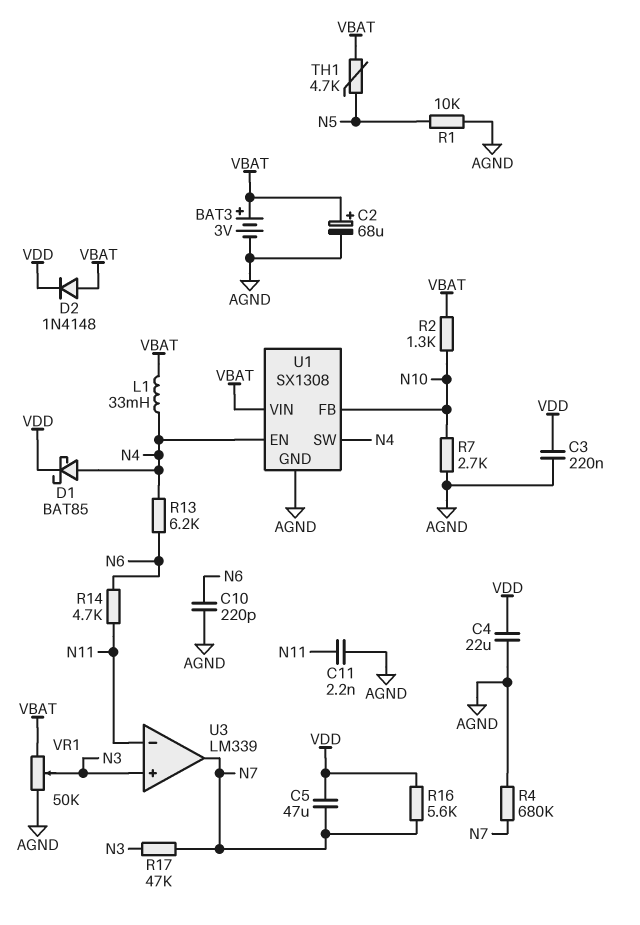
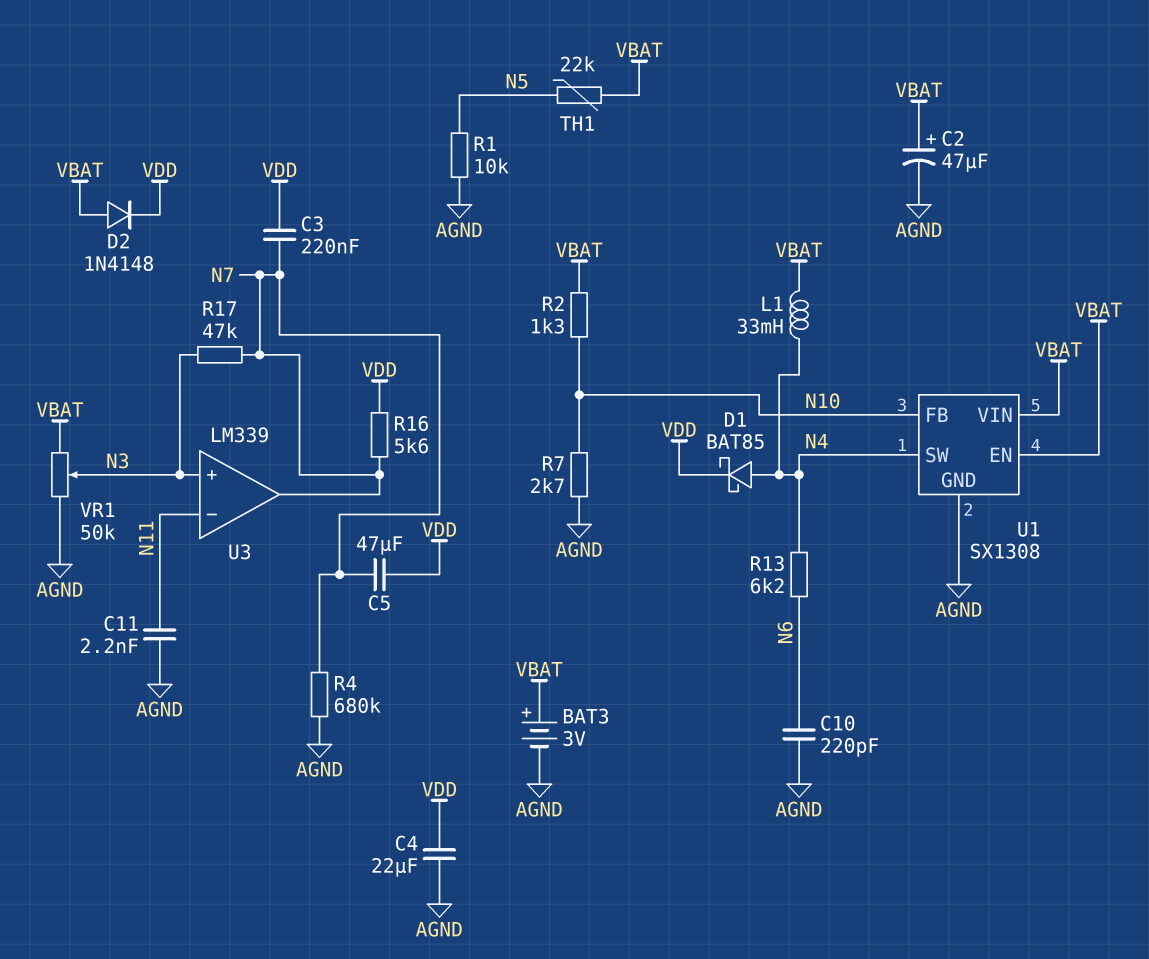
C2: 68uF (plus VBAT, minus AGND) -> 47uF (plus VBAT, minus AGND)
C3: 220nF (AGND, VDD) -> 220nF (N7, VDD)
R14: 4.7k (N6, N11) -> none
TH1: 4.7k (N5, VBAT) -> 22k (N5, VBAT)
U1 pin EN: N4 -> VBAT

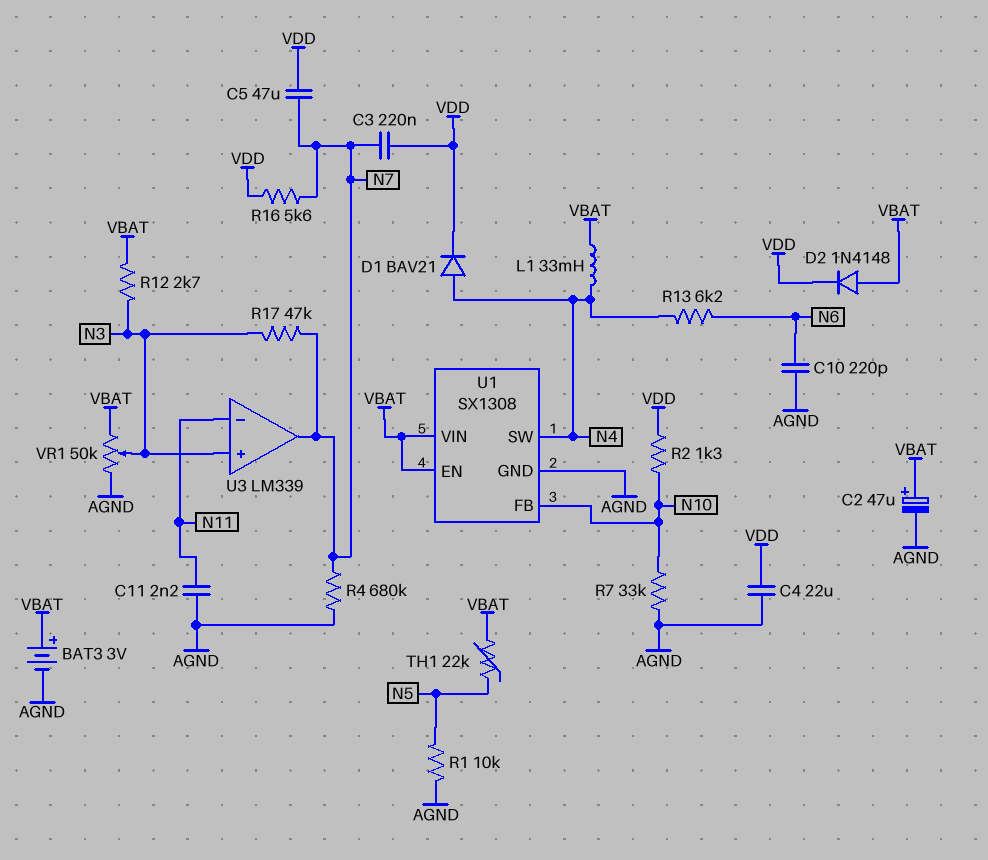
D1: schottky BAT85 (A N4, K VDD) -> diode BAV21 (A N4, K VDD)
R2: 1.3k (N10, VBAT) -> 1.3k (N10, VDD)
R7: 2.7k (AGND, N10) -> 33k (AGND, N10)
R12: none -> 2.7k (N3, VBAT)

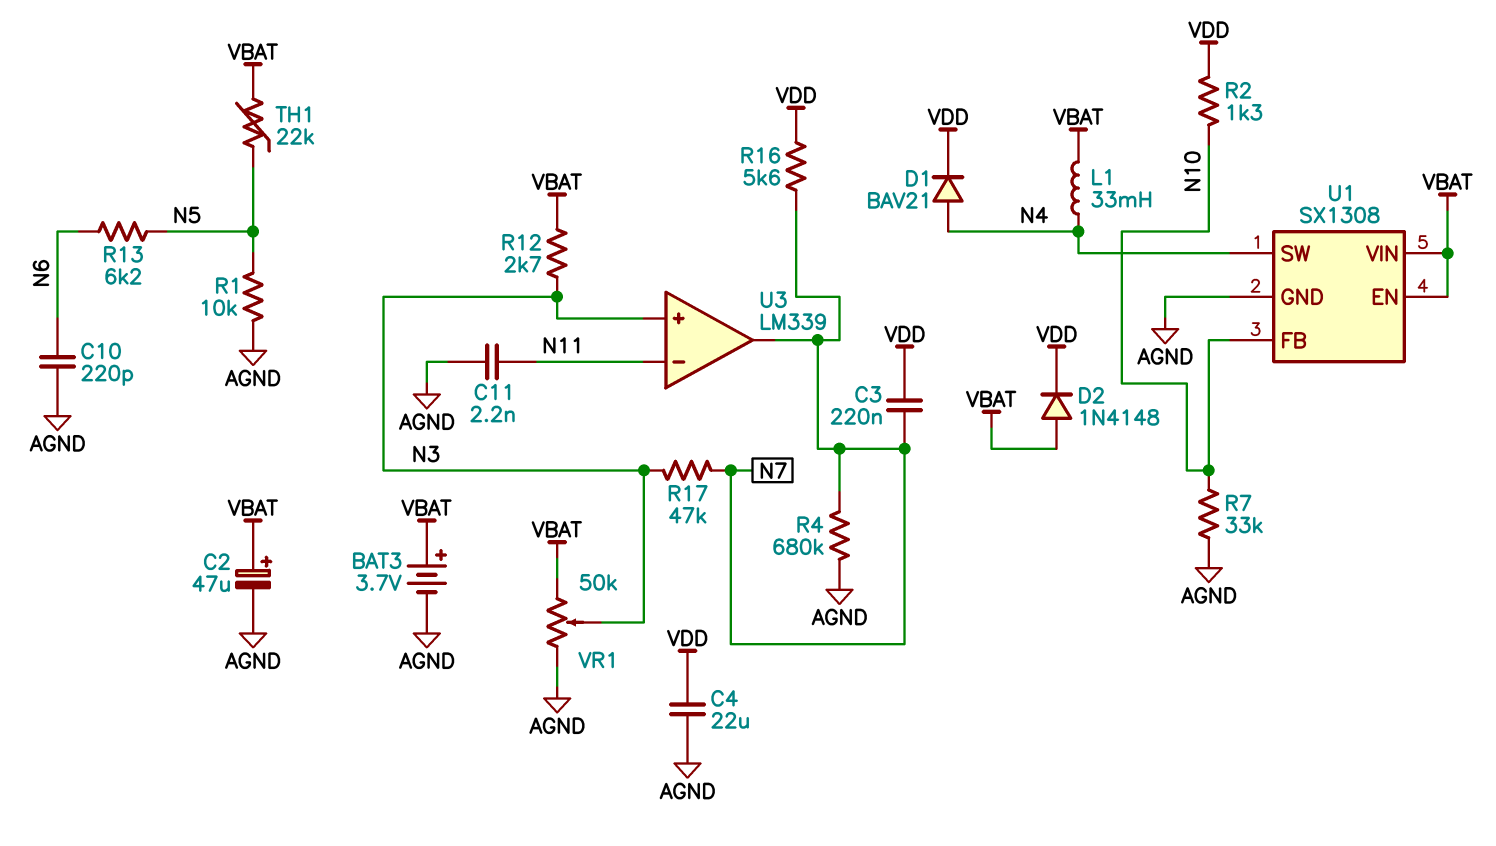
BAT3: 3V (plus VBAT, minus AGND) -> 3.7V (plus VBAT, minus AGND)
C5: 47uF (N7, VDD) -> none
R13: 6.2k (N4, N6) -> 6.2k (N5, N6)

